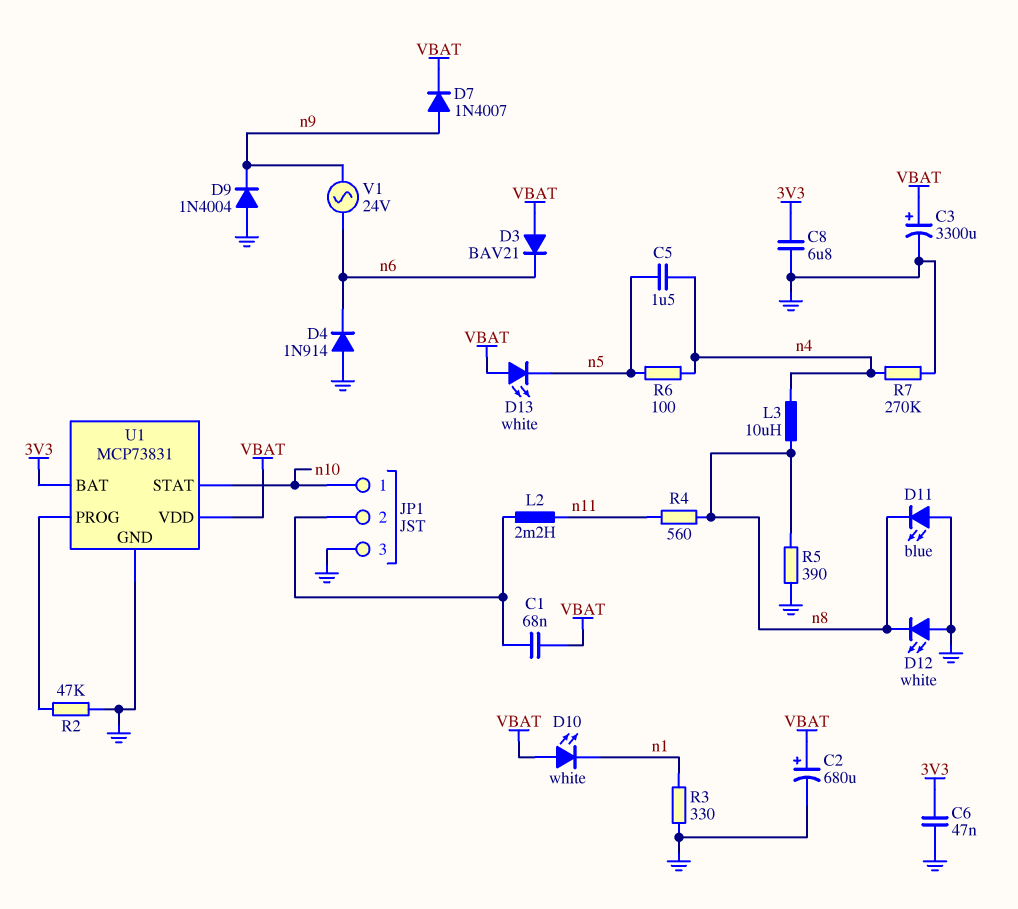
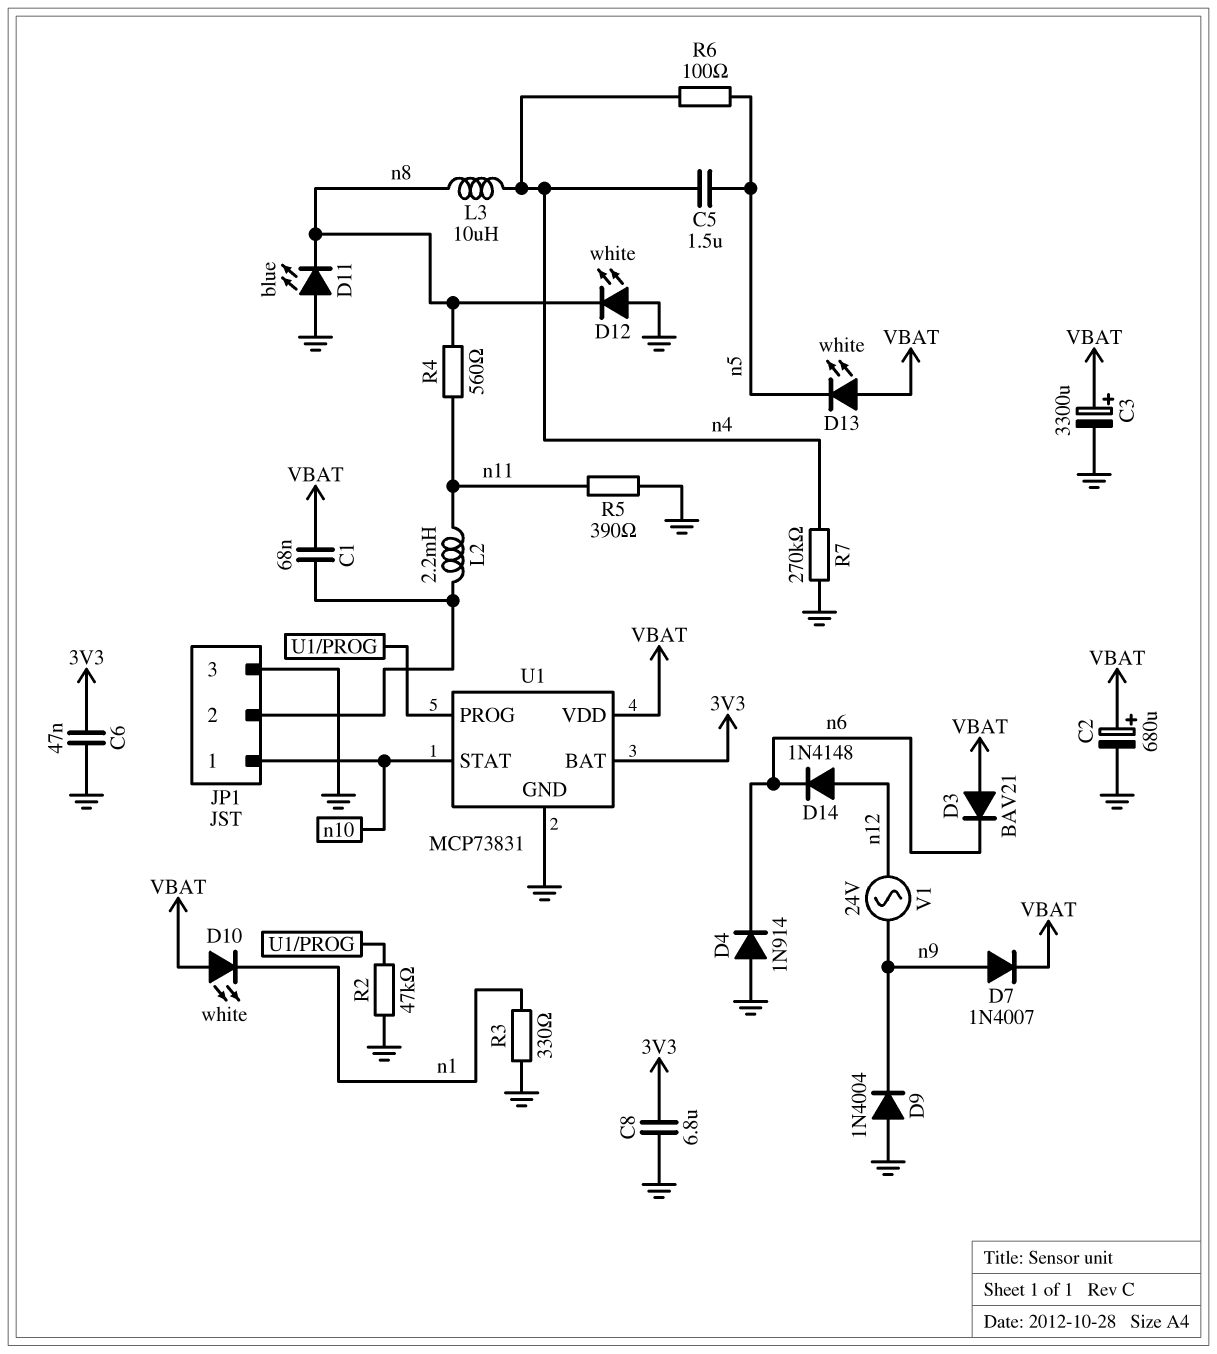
D14: none -> diode 1N4148 (A n12, K n6)
R5: 390 (GND, n8) -> 390 (GND, n11)
V1: AC 24V (n6, n9) -> AC 24V (n9, n12)

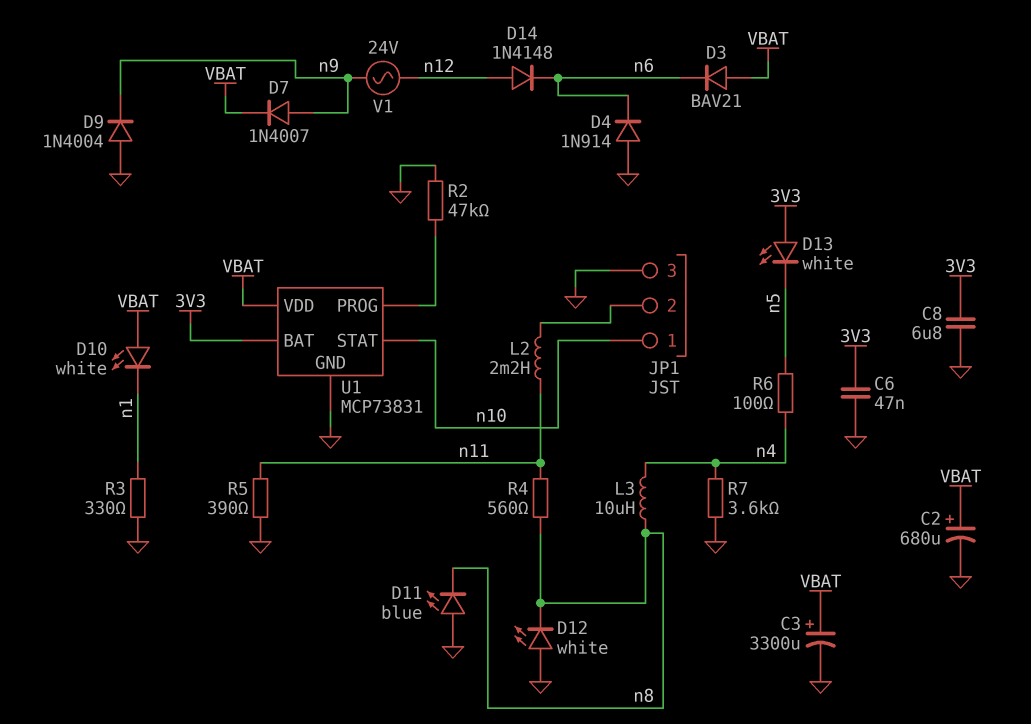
C1: 68nF (JP1/2, VBAT) -> none
C5: 1.5uF (n4, n5) -> none
D13: LED white (A VBAT, K n5) -> LED white (A 3V3, K n5)
R7: 270k (GND, n4) -> 3.6k (GND, n4)

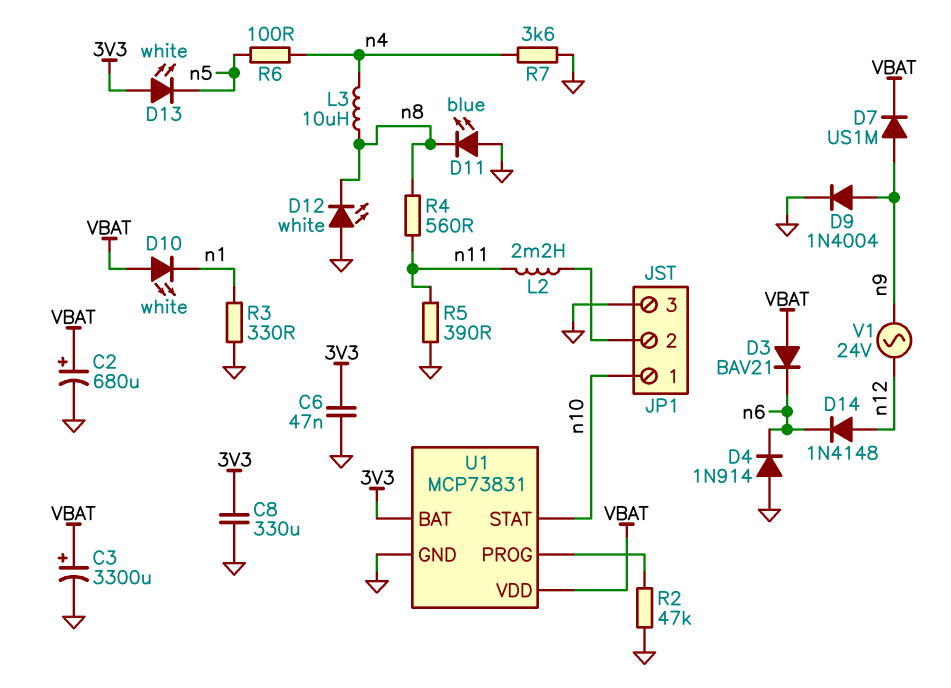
C8: 6.8uF (3V3, GND) -> 330uF (3V3, GND)
D7: diode 1N4007 (A n9, K VBAT) -> diode US1M (A n9, K VBAT)
D9: diode 1N4004 (A GND, K n9) -> diode 1N4004 (A n9, K GND)

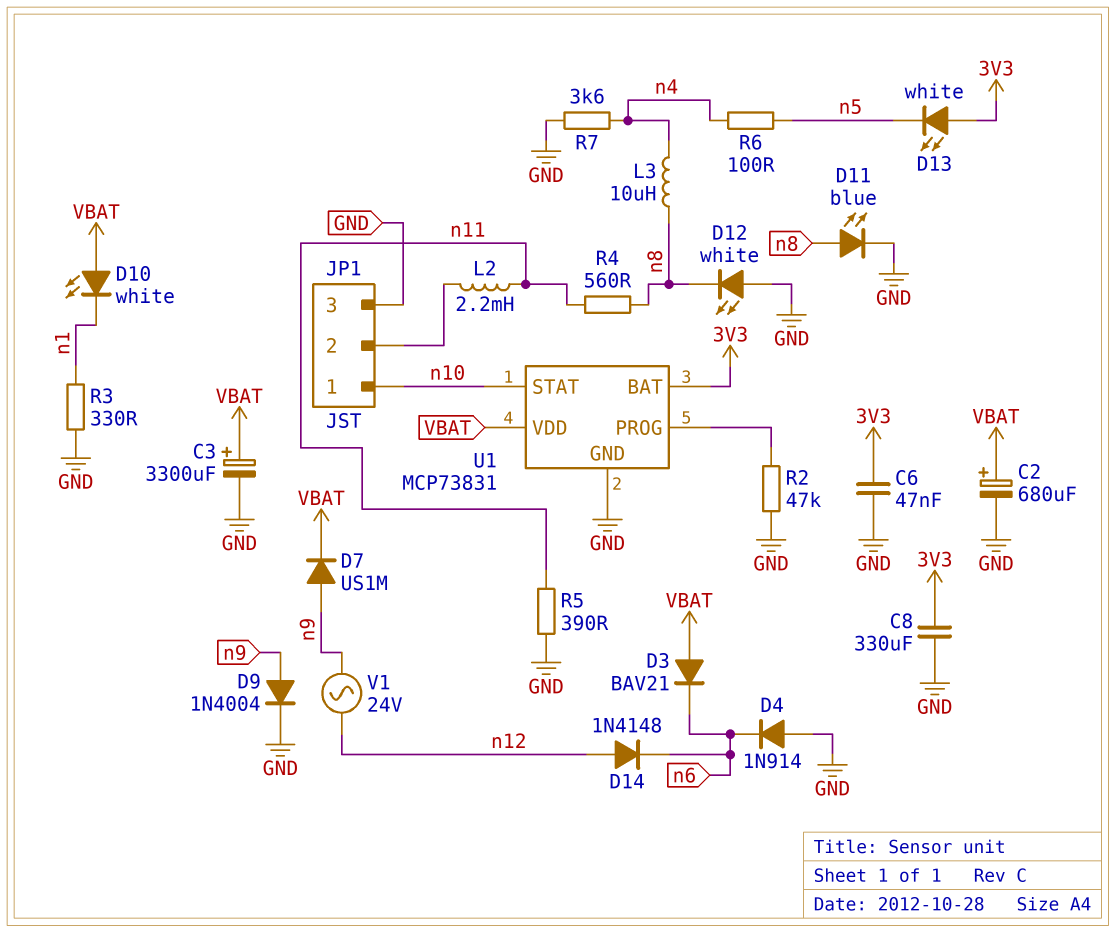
D11: LED blue (A GND, K n8) -> LED blue (A n8, K GND)

